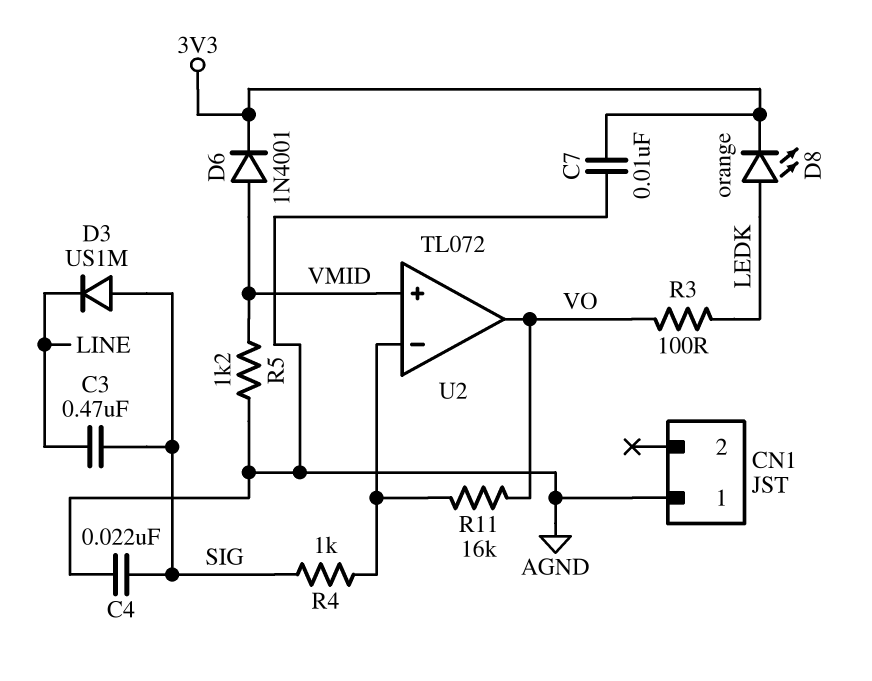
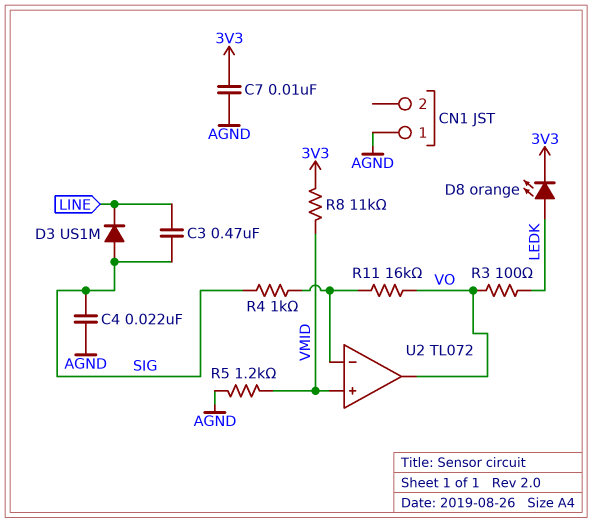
D6: diode 1N4001 (A VMID, K 3V3) -> none
R8: none -> 11k (3V3, VMID)

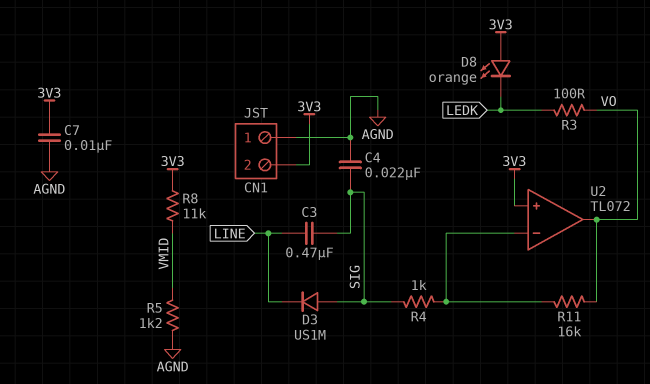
CN1 pin 2: none -> 3V3
D8: LED orange (A LEDK, K 3V3) -> LED orange (A 3V3, K LEDK)
U2 pin in+: VMID -> 3V3

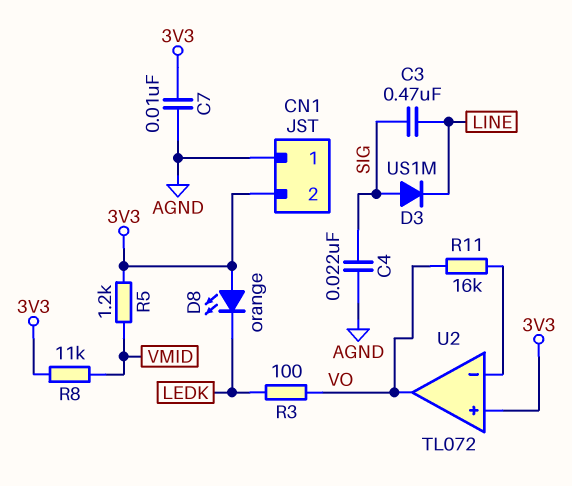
R4: 1k (SIG, U2/in-) -> none
R5: 1.2k (AGND, VMID) -> 1.2k (3V3, VMID)

